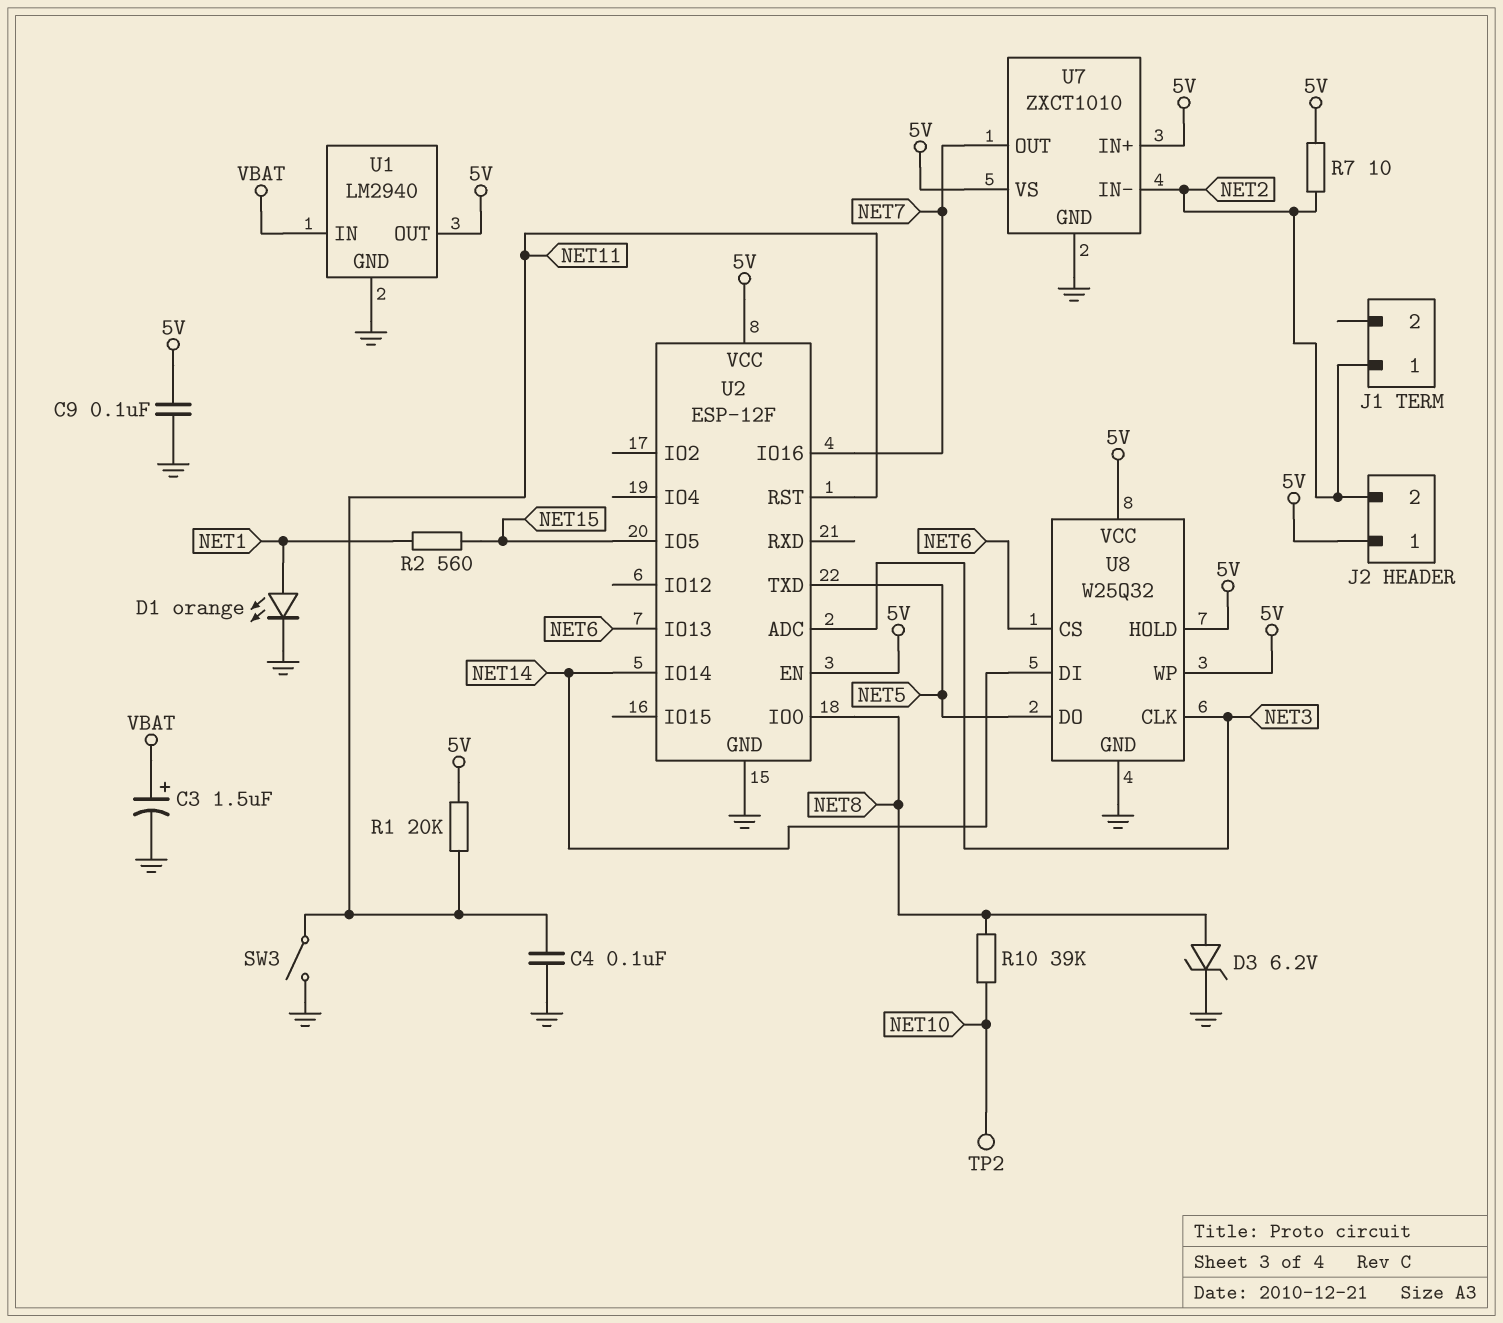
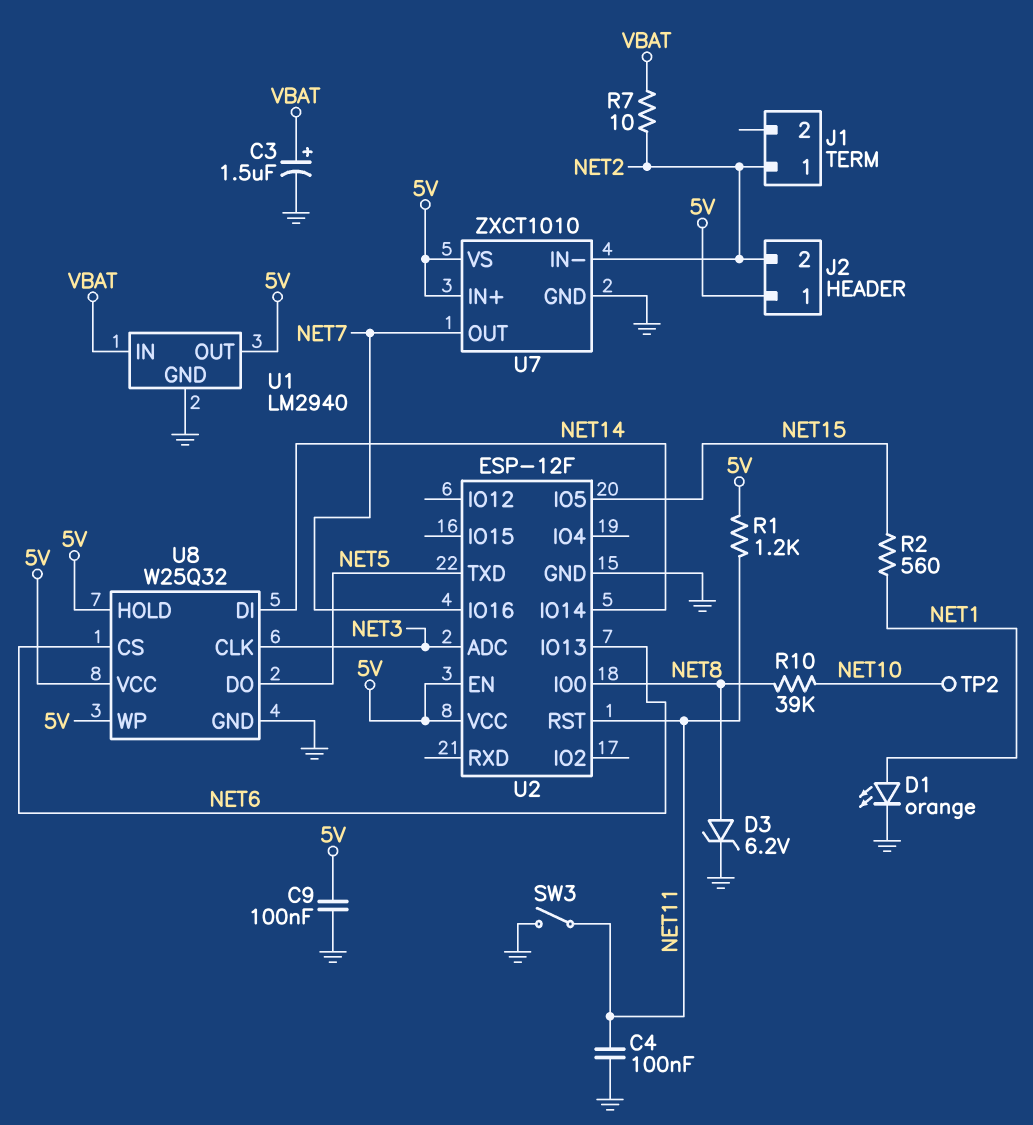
R1: 20k (5V, NET11) -> 1.2k (5V, NET11)
R7: 10 (5V, NET2) -> 10 (NET2, VBAT)

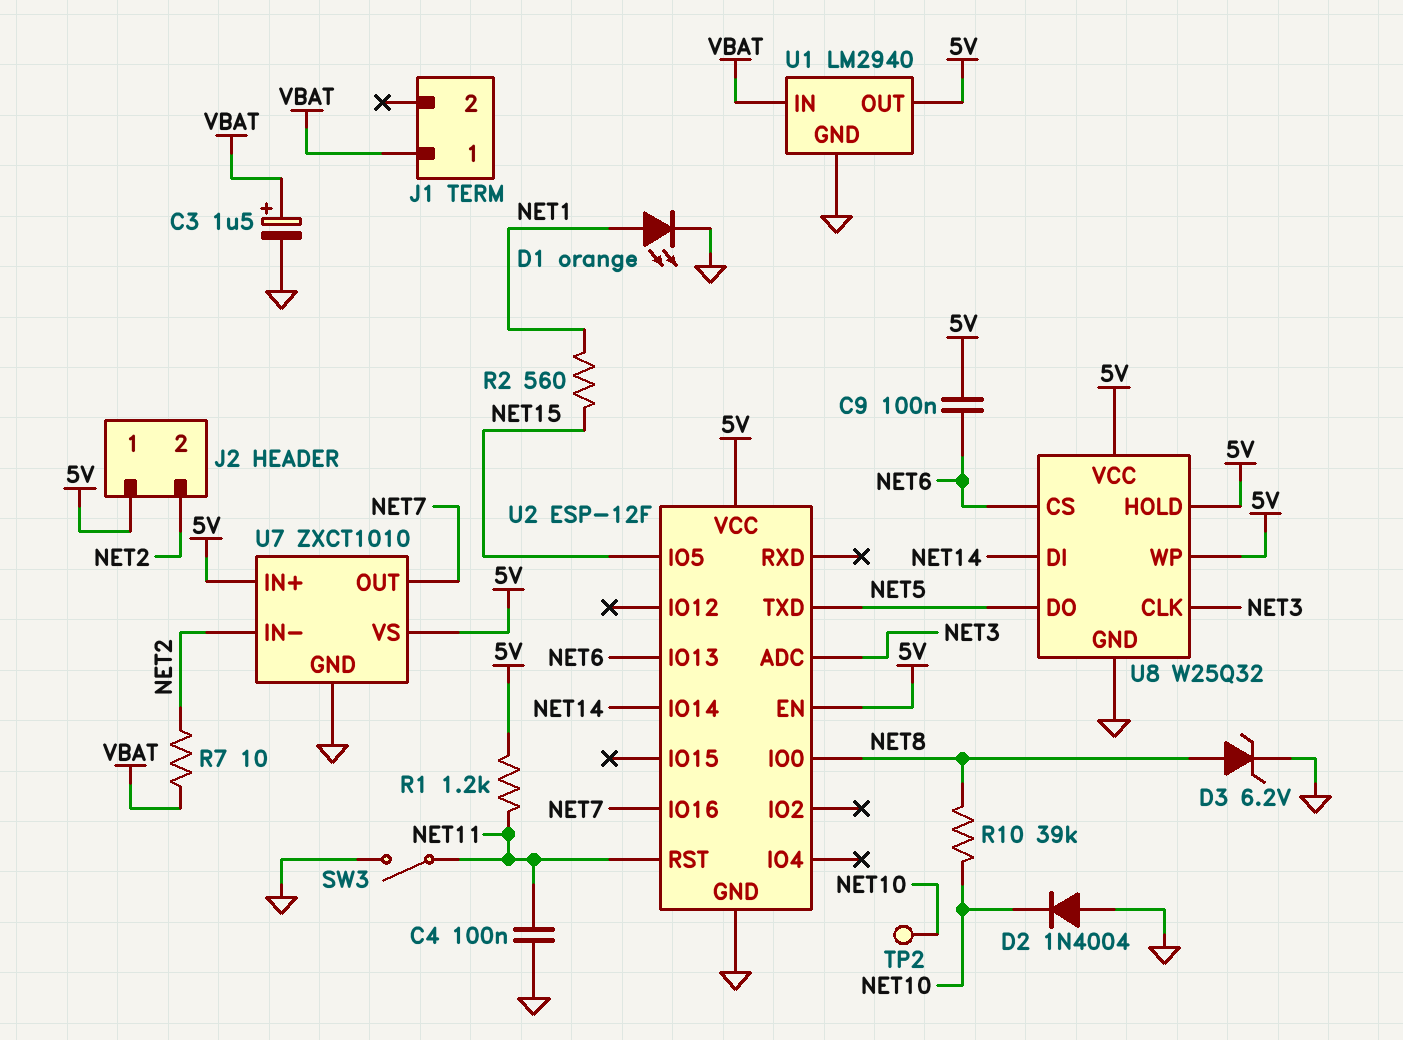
C9: 100nF (5V, GND) -> 100nF (5V, NET6)
D2: none -> diode 1N4004 (A GND, K NET10)
J1 pin 1: NET2 -> VBAT

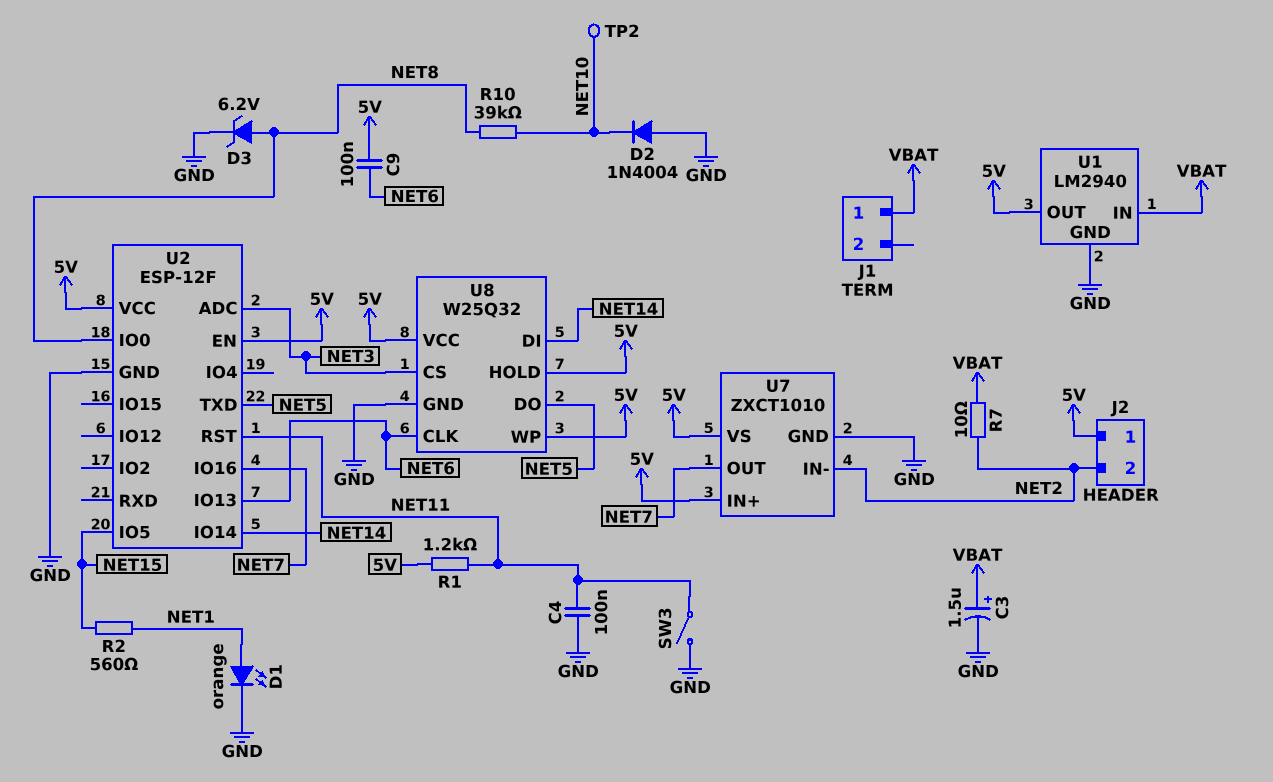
U8 pin CLK: NET3 -> NET6
U8 pin CS: NET6 -> NET3

